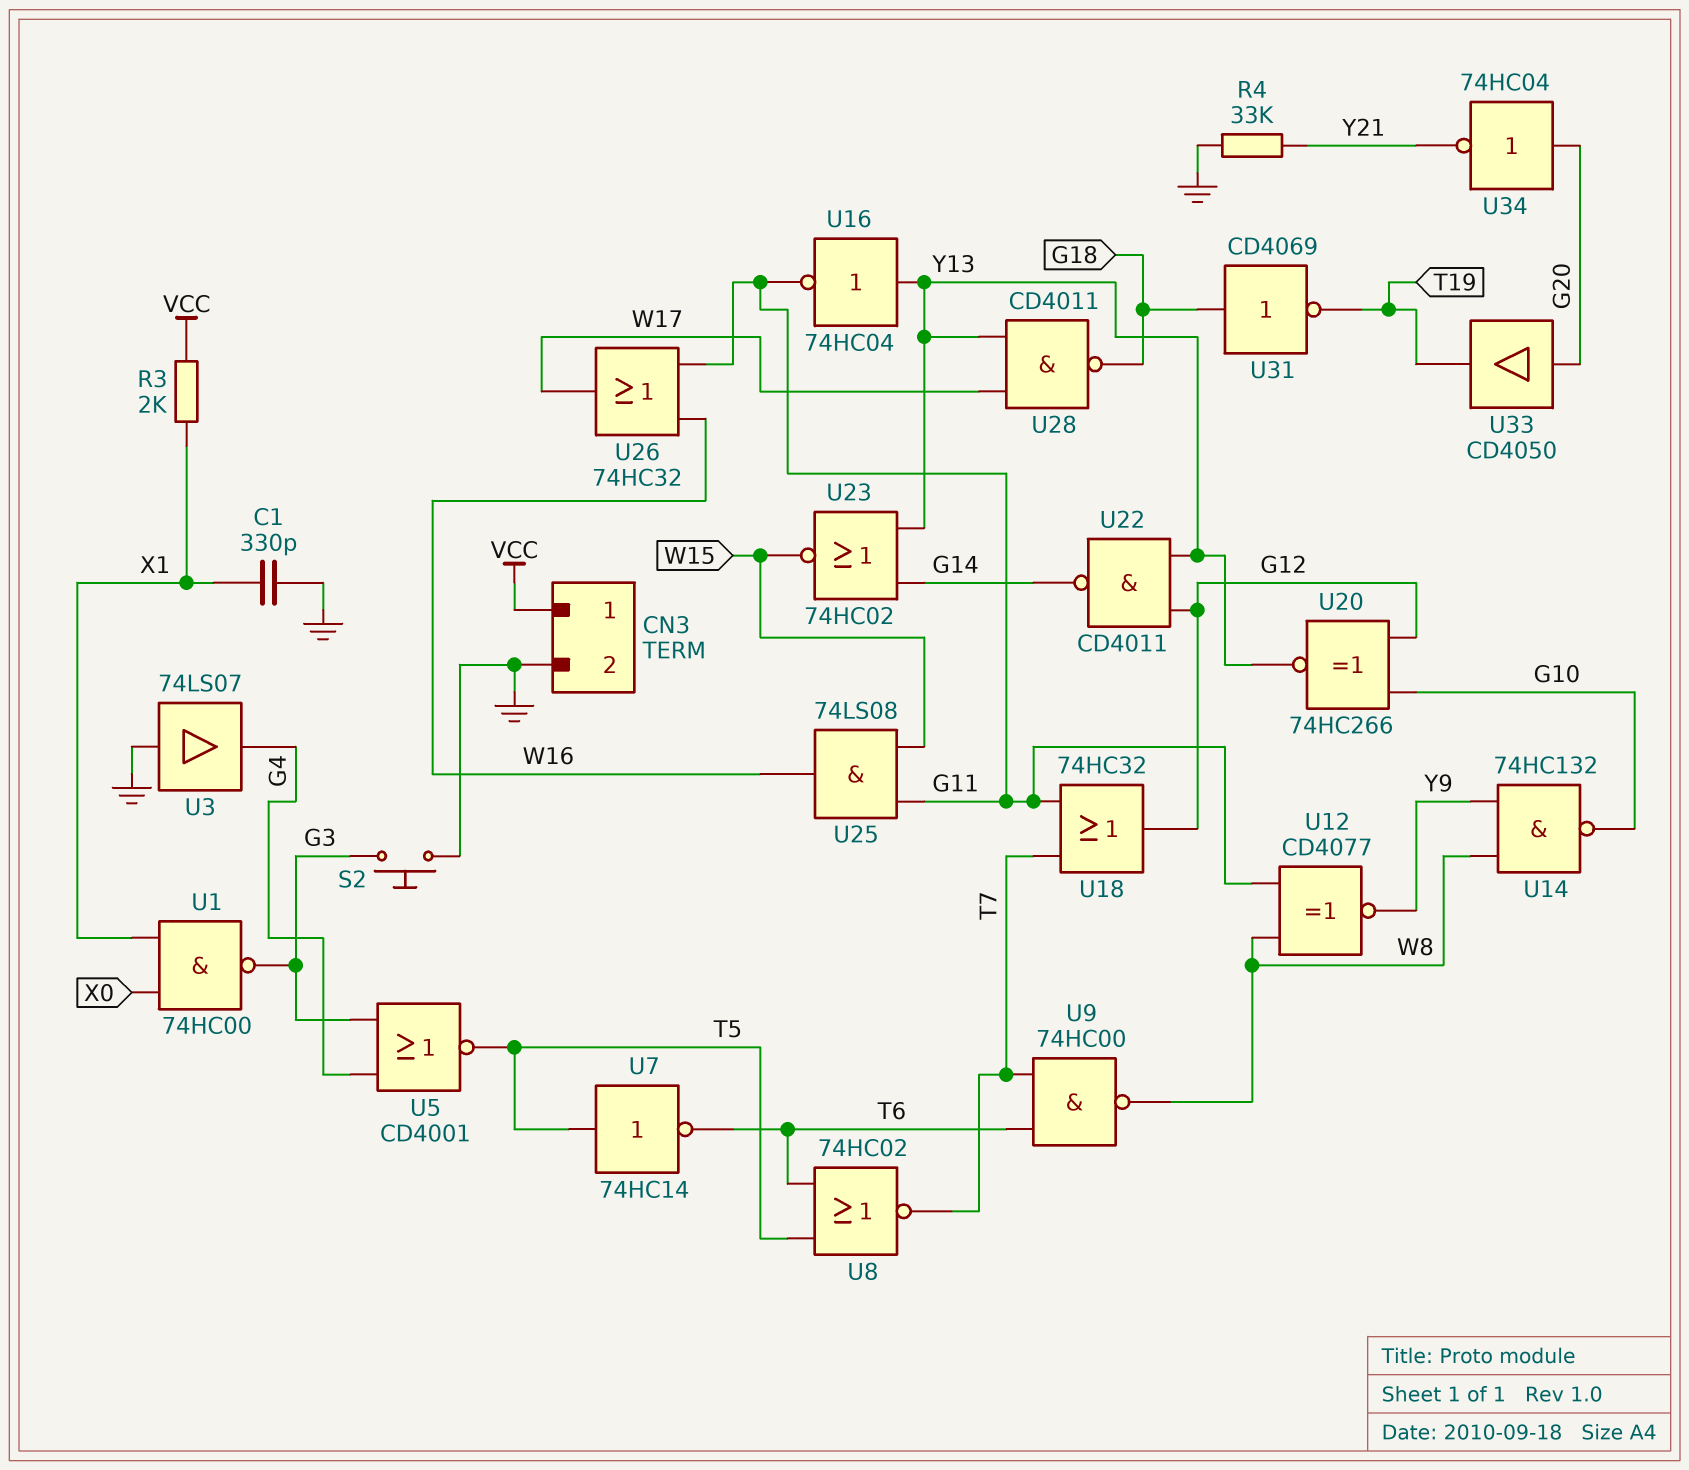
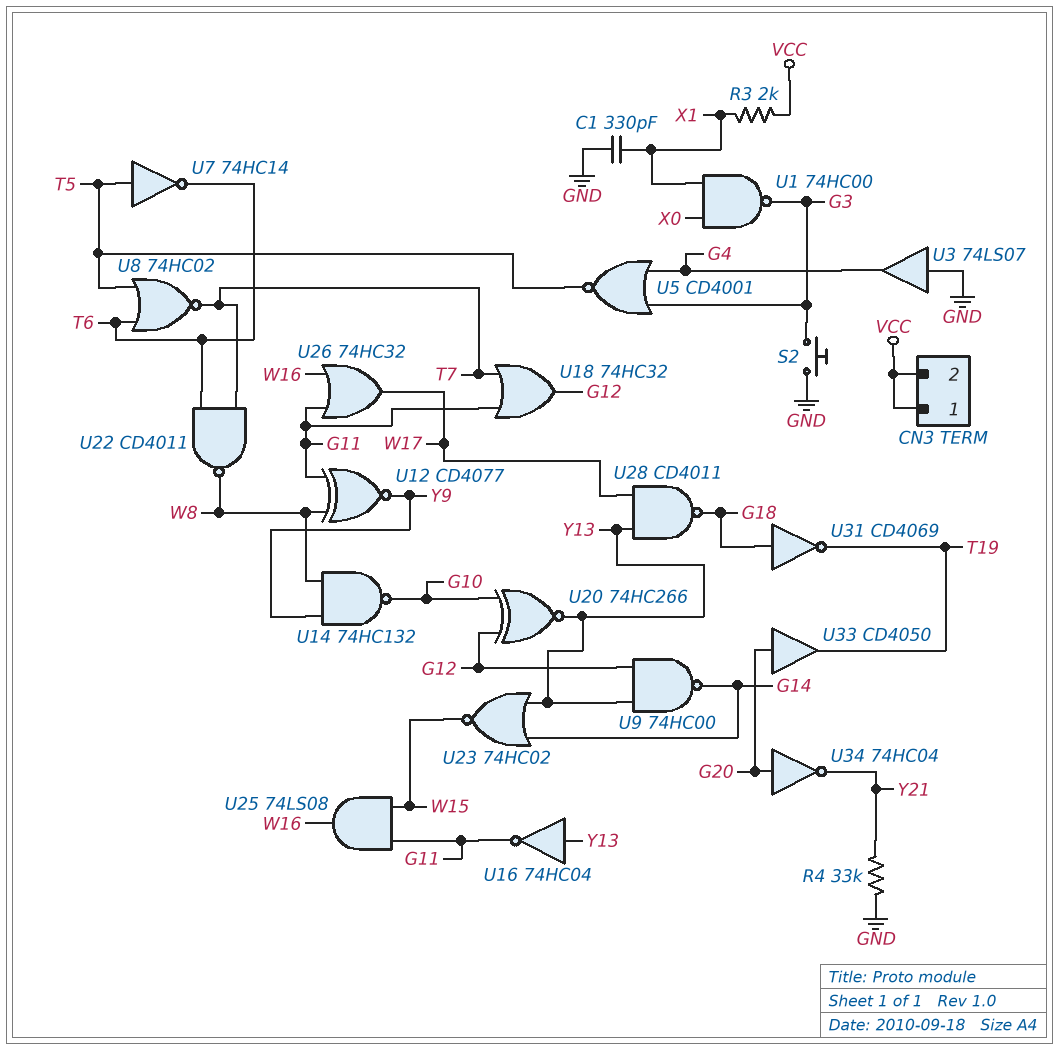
CN3 pin 2: GND -> VCC
U9: NAND 74HC00 (in T6, in T7, out W8) -> NAND 74HC00 (in G12, in Y13, out G14)
U22: NAND CD4011 (in G12, in Y13, out G14) -> NAND CD4011 (in T6, in T7, out W8)

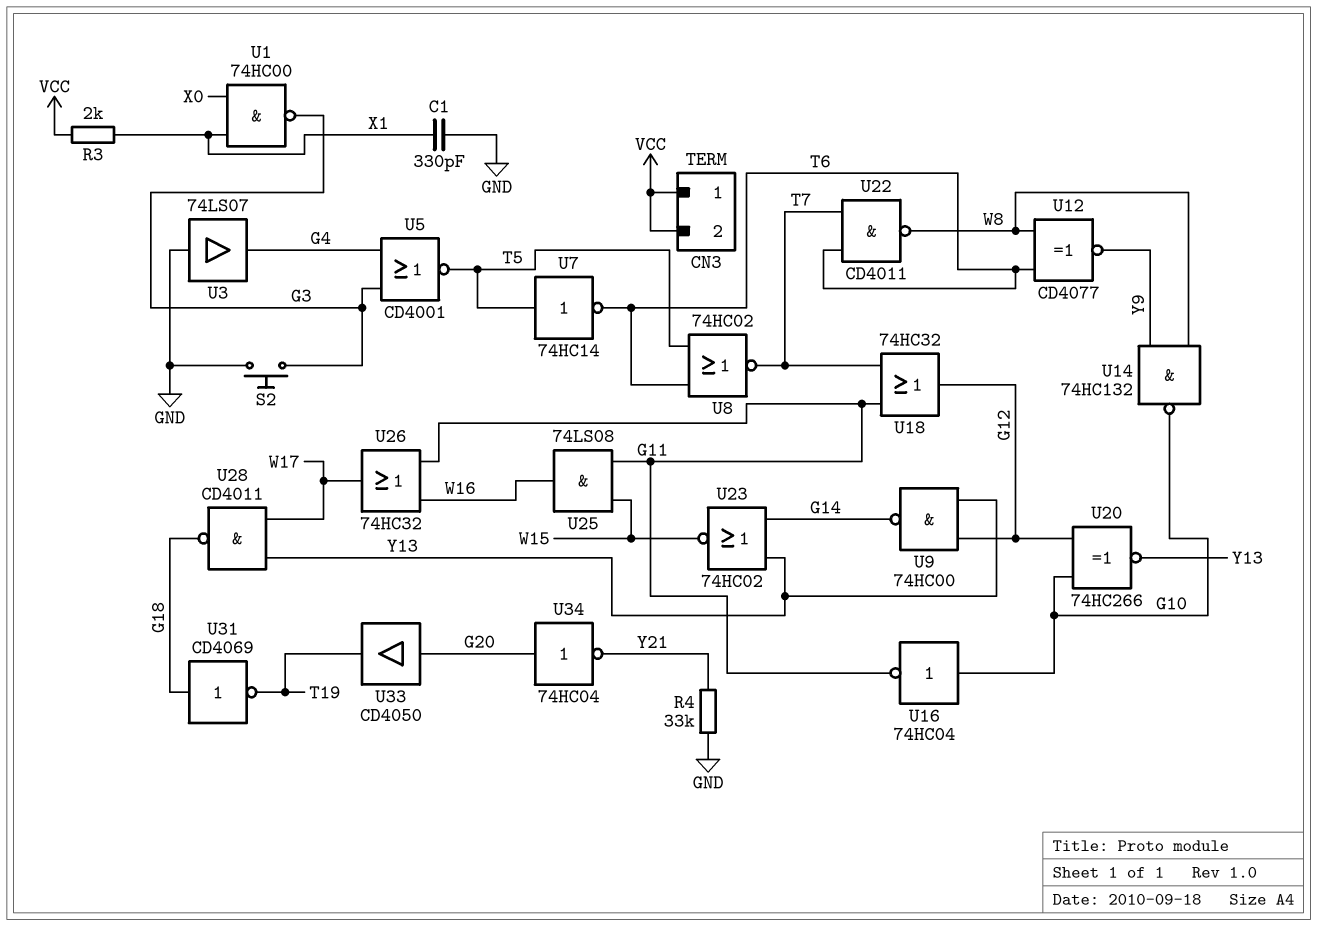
U12: XNOR CD4077 (in G11, in W8, out Y9) -> XNOR CD4077 (in T6, in W8, out Y9)
U16: NOT 74HC04 (in Y13, out G11) -> NOT 74HC04 (in G10, out G11)

